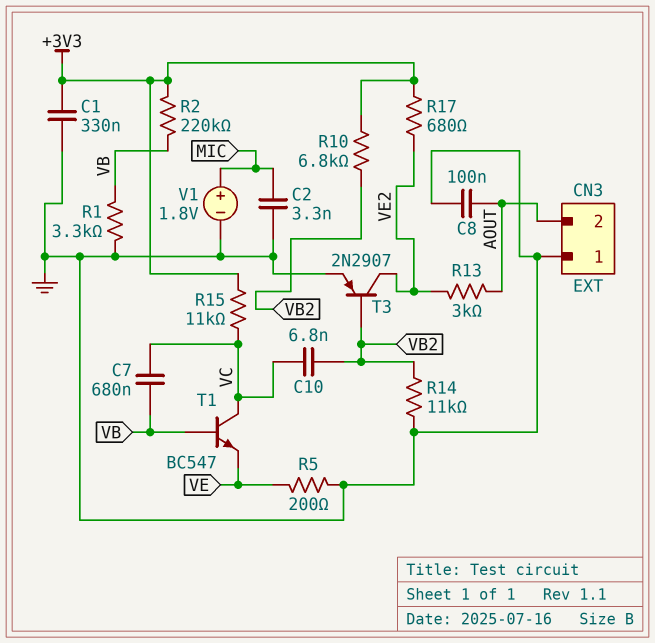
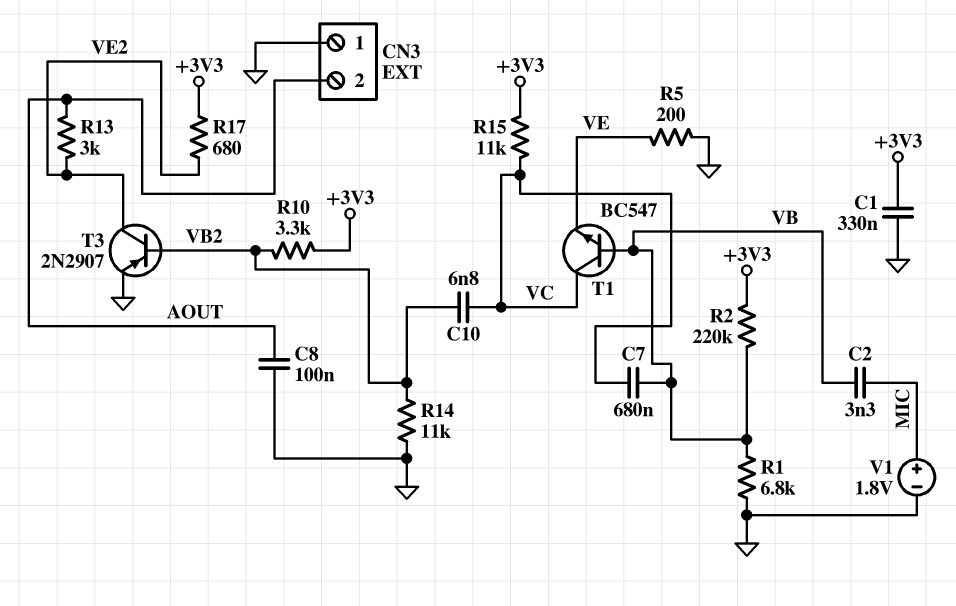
C2: 3.3nF (GND, MIC) -> 3.3nF (MIC, VB)
R1: 3.3k (GND, VB) -> 6.8k (GND, VB)
R10: 6.8k (+3V3, VB2) -> 3.3k (+3V3, VB2)

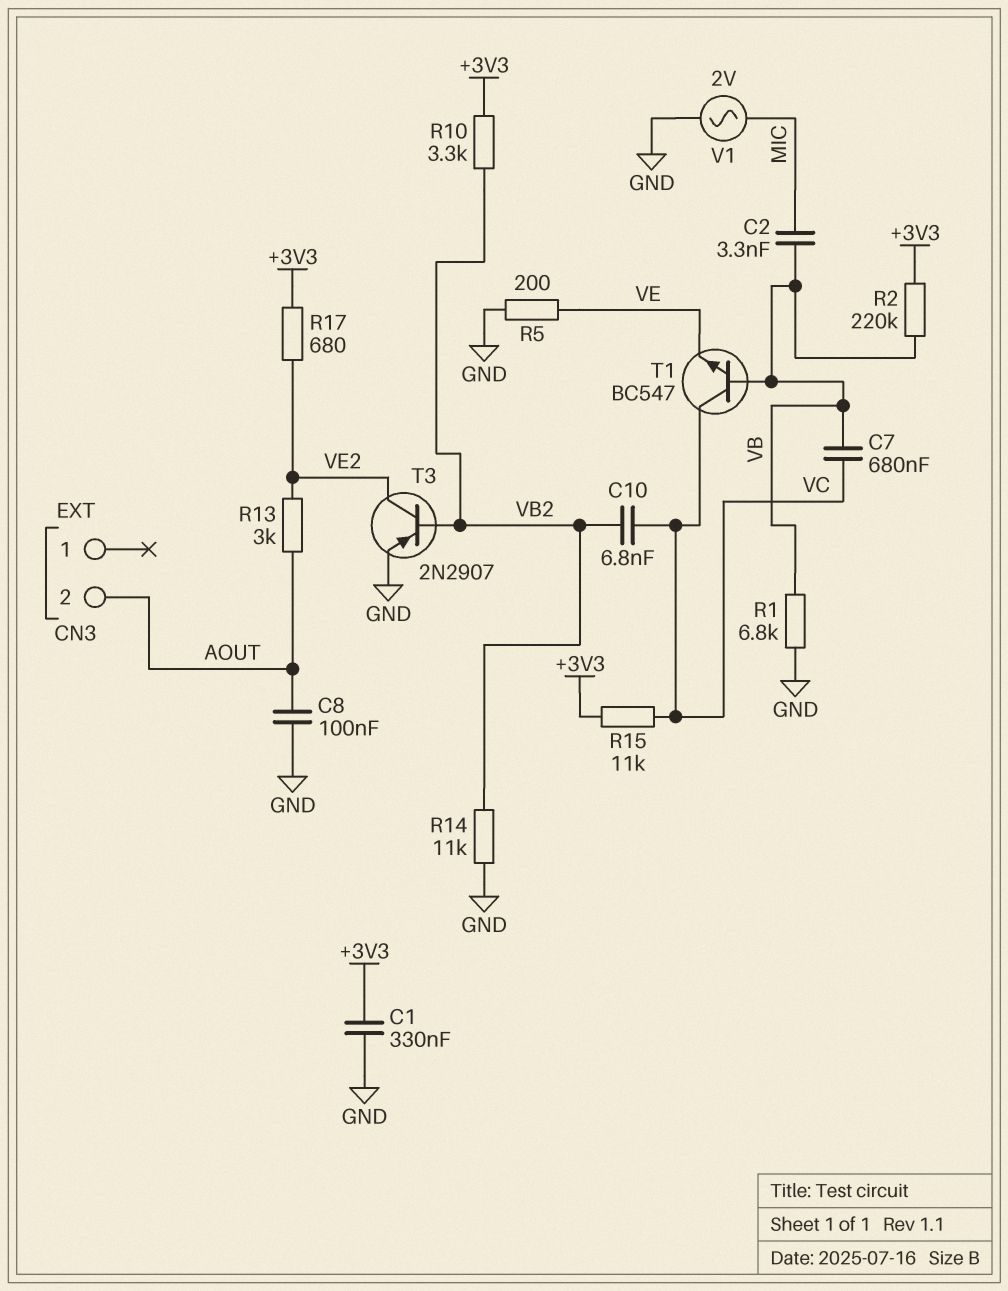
CN3 pin 1: GND -> none
V1: 1.8V (plus MIC, minus GND) -> AC 2V (GND, MIC)

